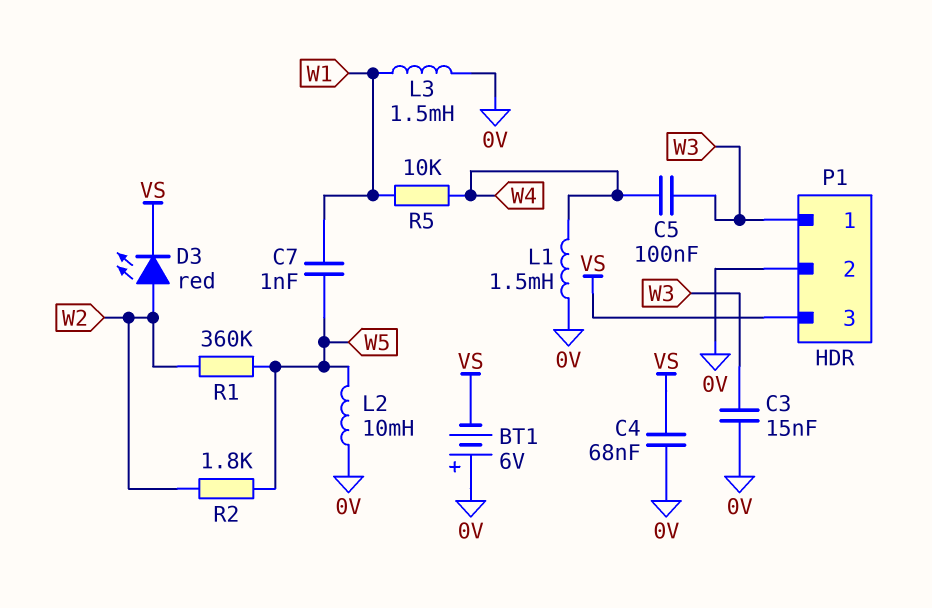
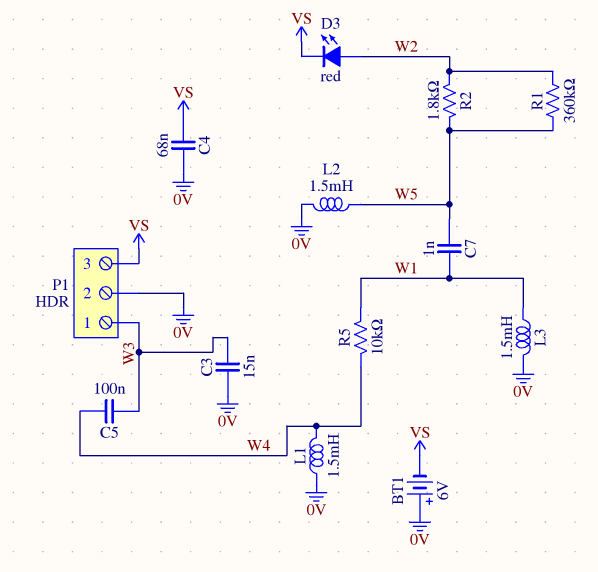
L2: 10mH (0V, W5) -> 1.5mH (0V, W5)

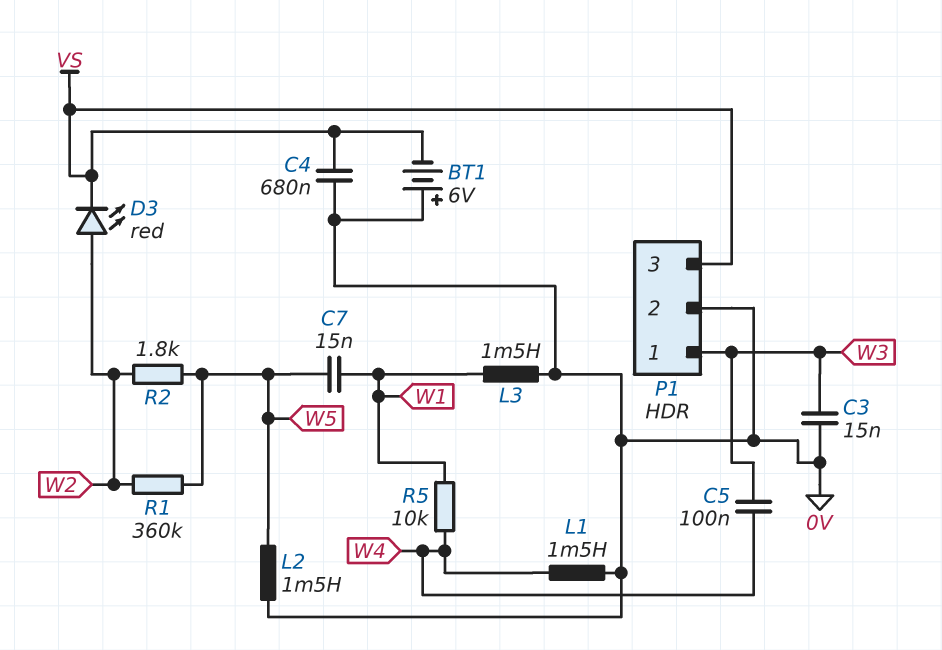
C4: 68nF (0V, VS) -> 680nF (0V, VS)
C7: 1nF (W1, W5) -> 15nF (W1, W5)

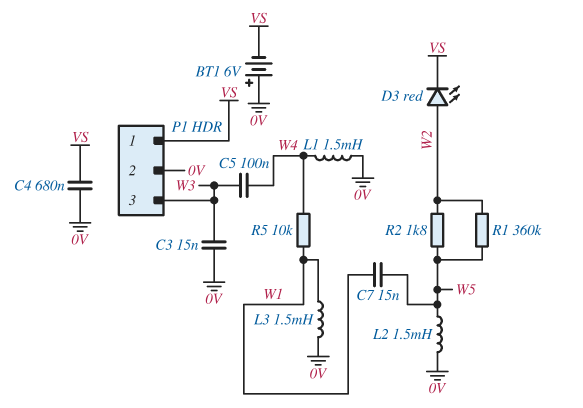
P1 pin 1: W3 -> VS
P1 pin 3: VS -> W3

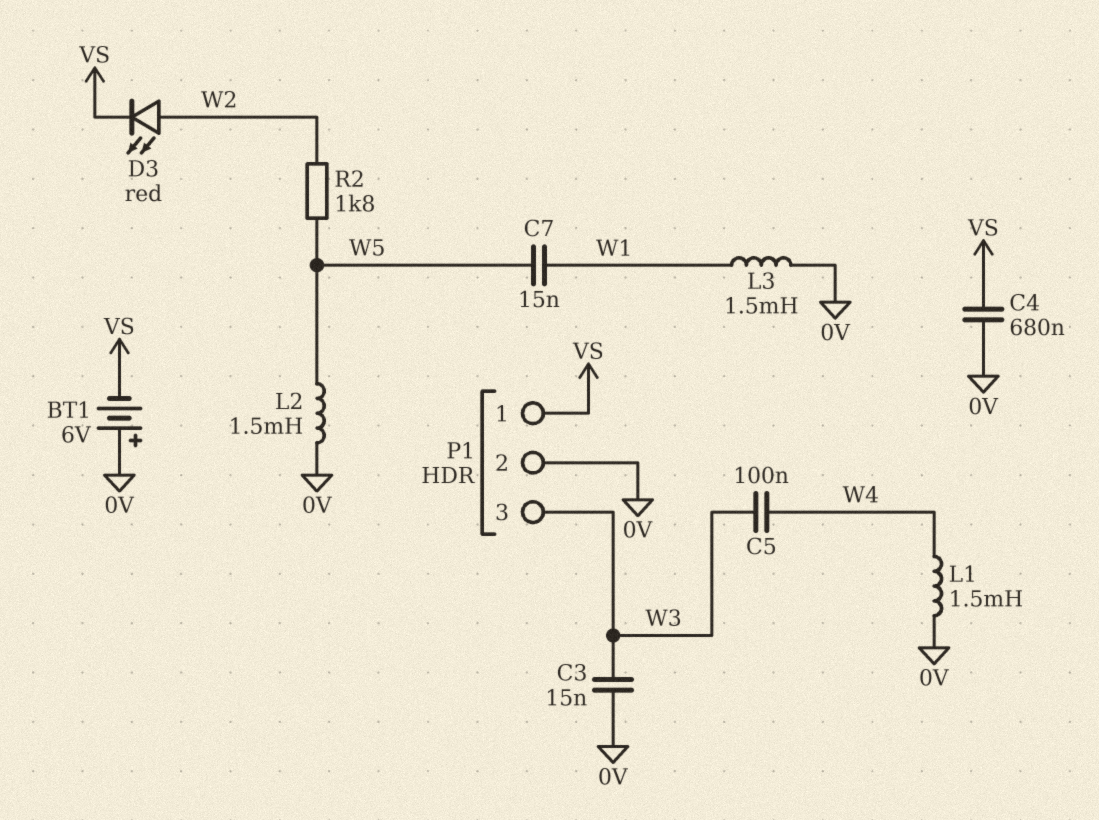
R1: 360k (W2, W5) -> none
R5: 10k (W1, W4) -> none

